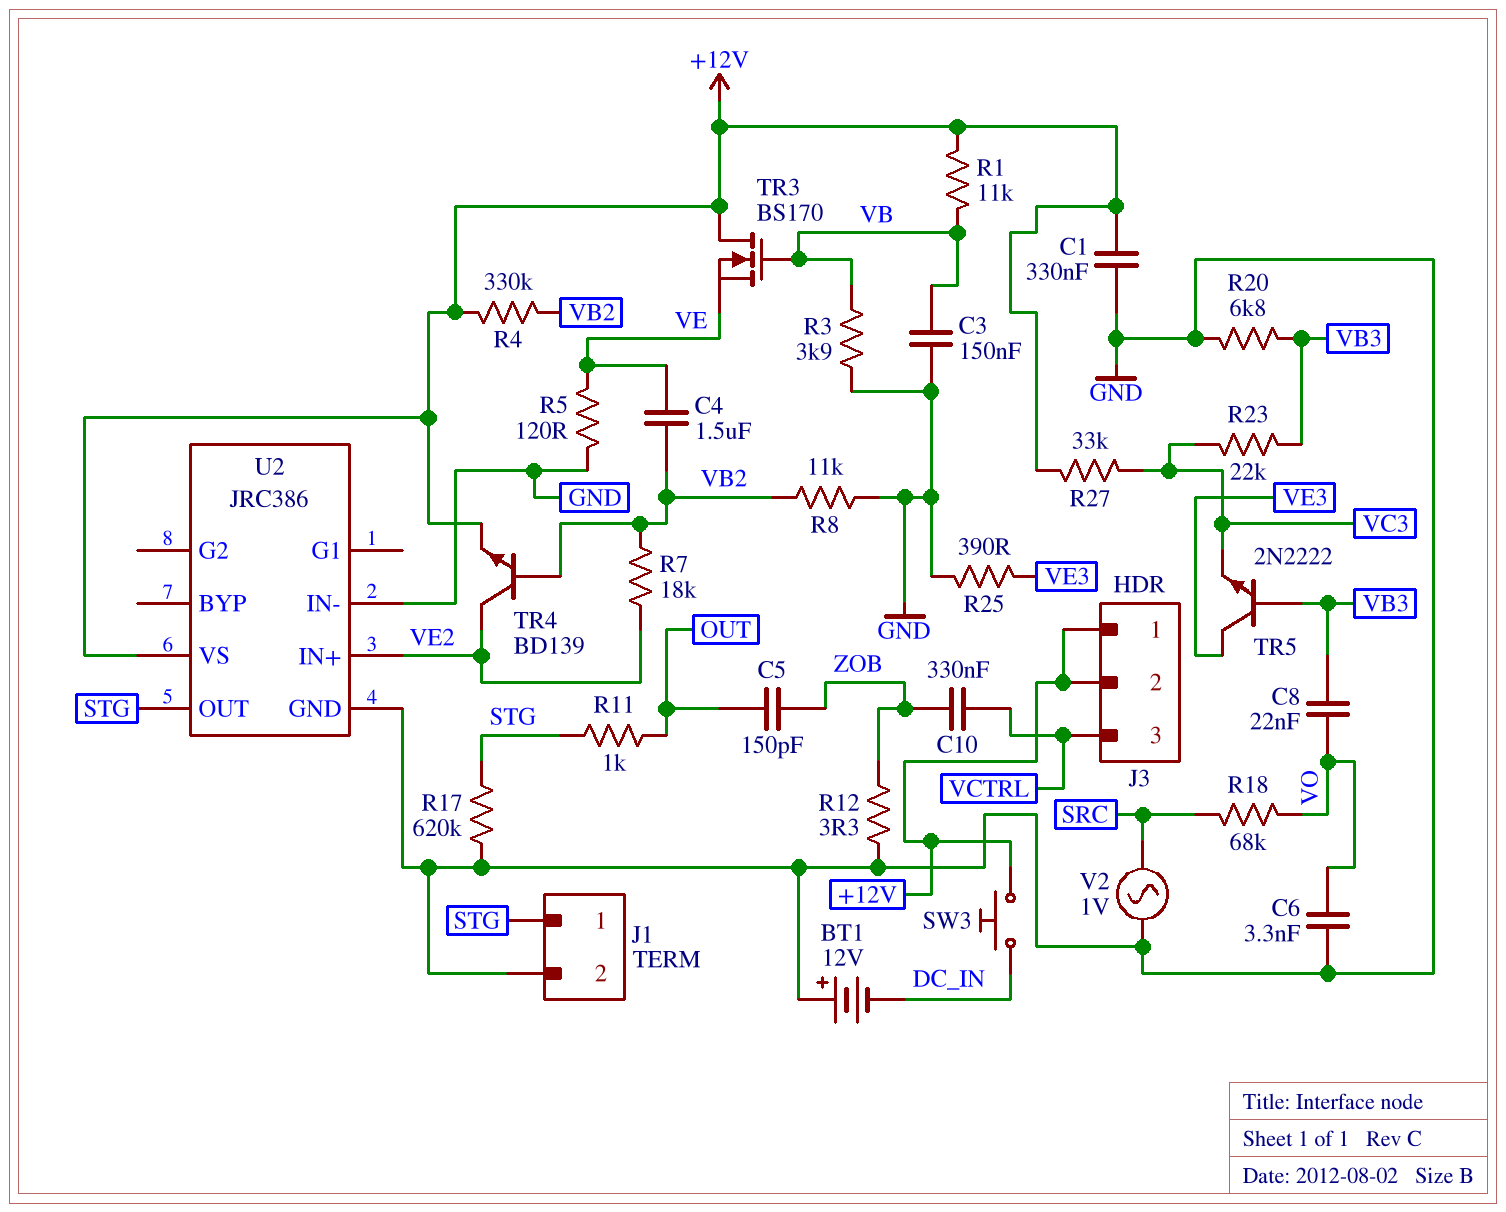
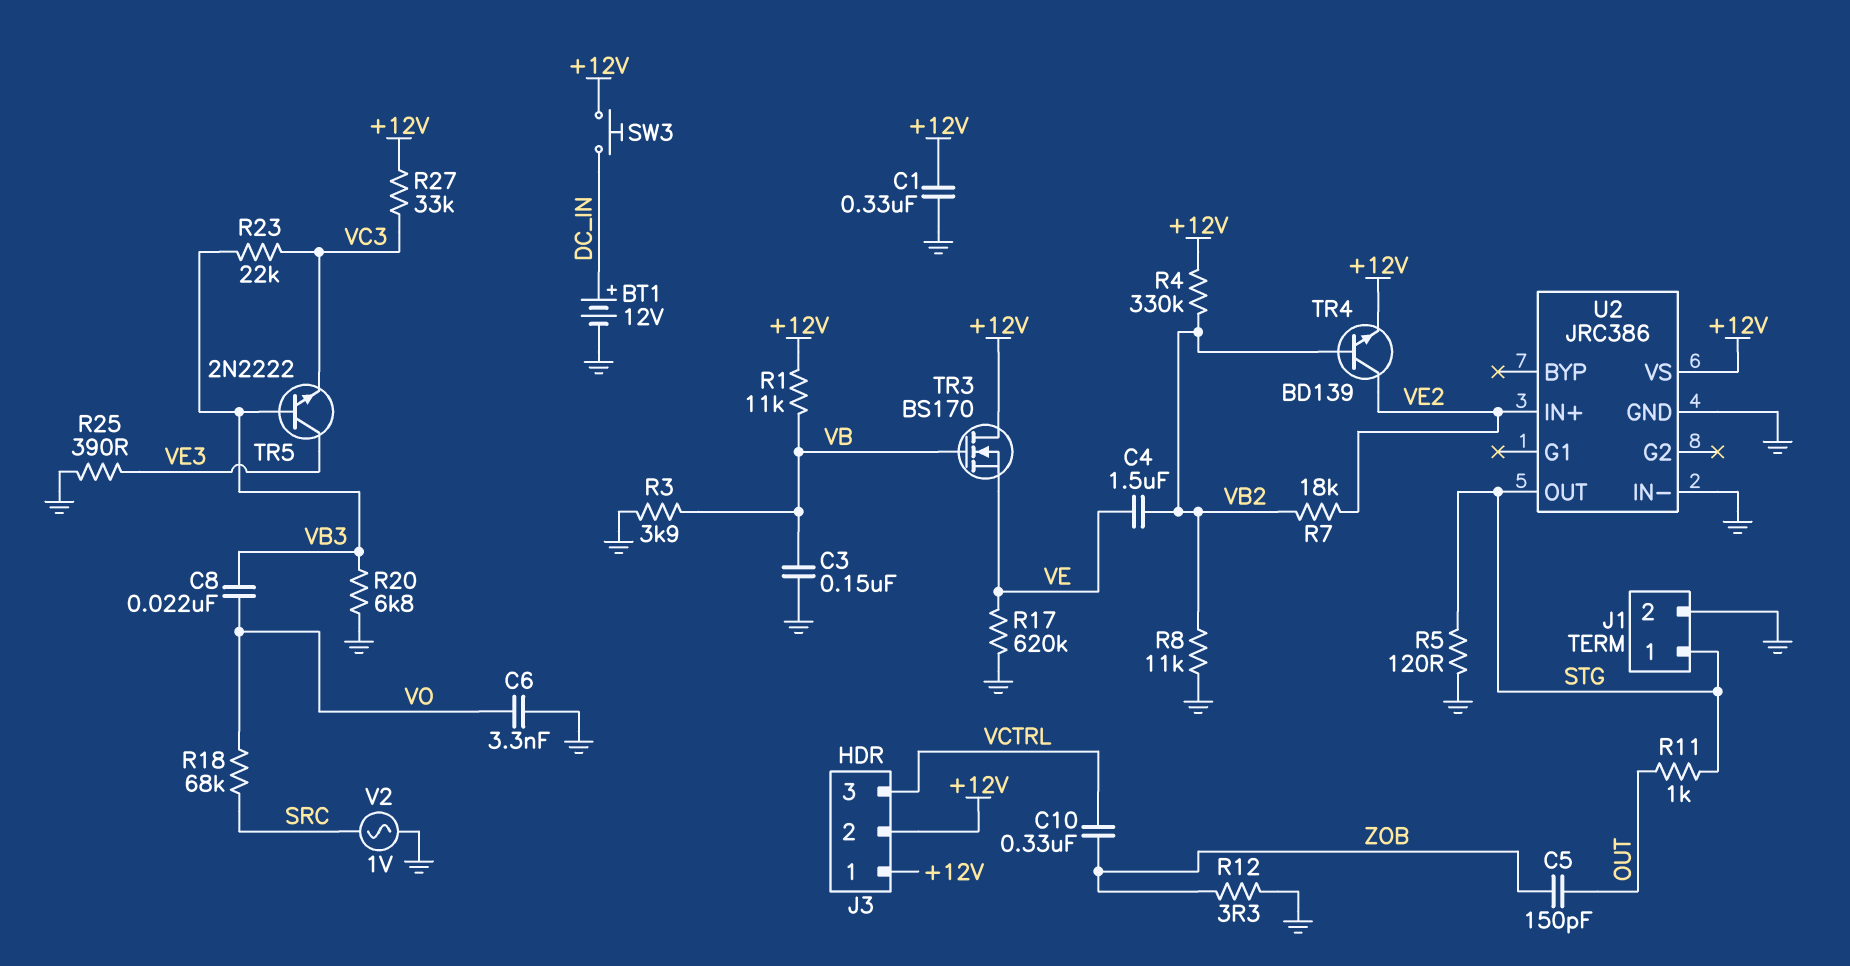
BT1: 12V (plus GND, minus DC_IN) -> 12V (plus DC_IN, minus GND)
R5: 120 (GND, VE) -> 120 (GND, STG)
R17: 620k (GND, STG) -> 620k (GND, VE)

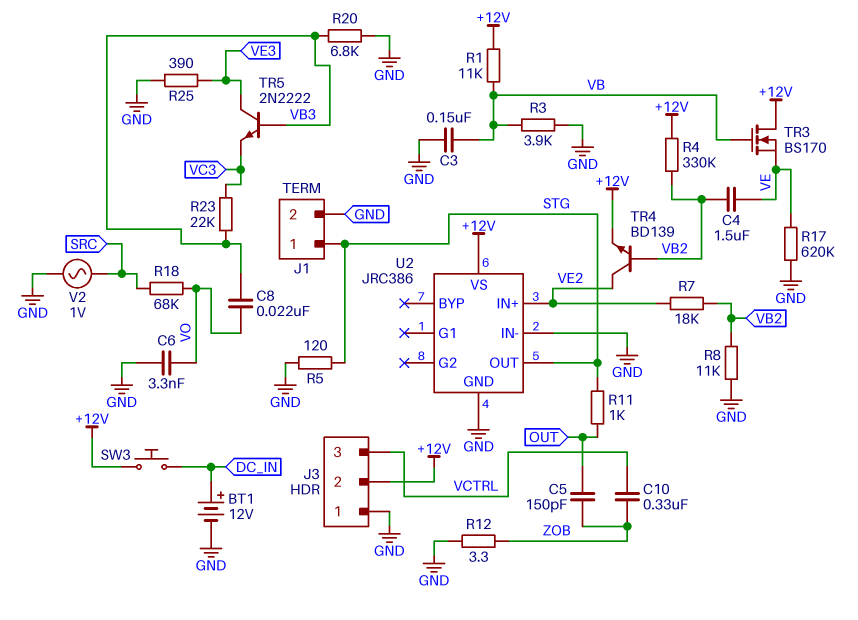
C1: 330nF (+12V, GND) -> none
J3 pin 1: +12V -> GND
R27: 33k (+12V, VC3) -> none

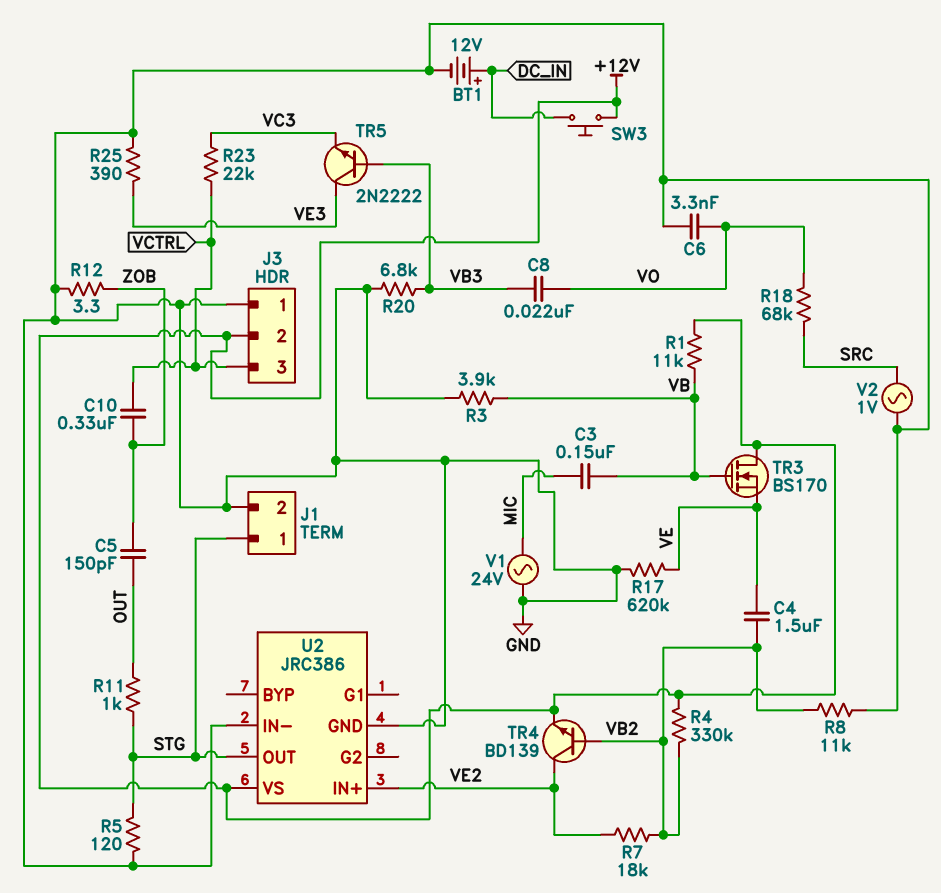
C3: 150nF (GND, VB) -> 150nF (MIC, VB)
R23: 22k (VB3, VC3) -> 22k (VC3, VCTRL)
V1: none -> AC 24V (GND, MIC)

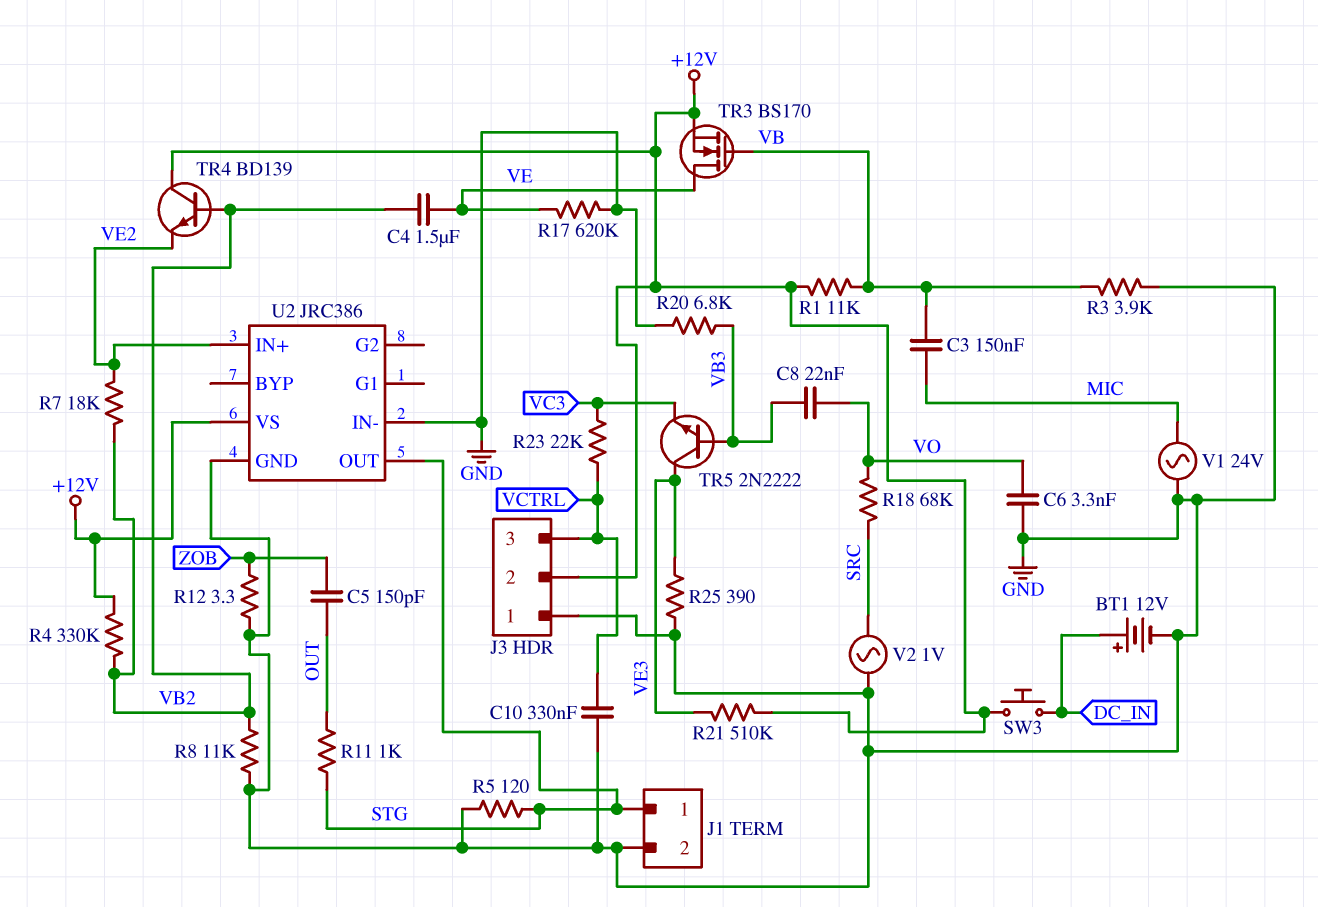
C10: 330nF (VCTRL, ZOB) -> 330nF (GND, VCTRL)
R21: none -> 510k (+12V, VE3)
TR3: NMOS BS170 (G VB, D +12V, S VE) -> NMOS BS170 (G VB, D VE, S +12V)
TR4: NPN BD139 (B VB2, C VE2, E +12V) -> NPN BD139 (B VB2, C +12V, E VE2)

